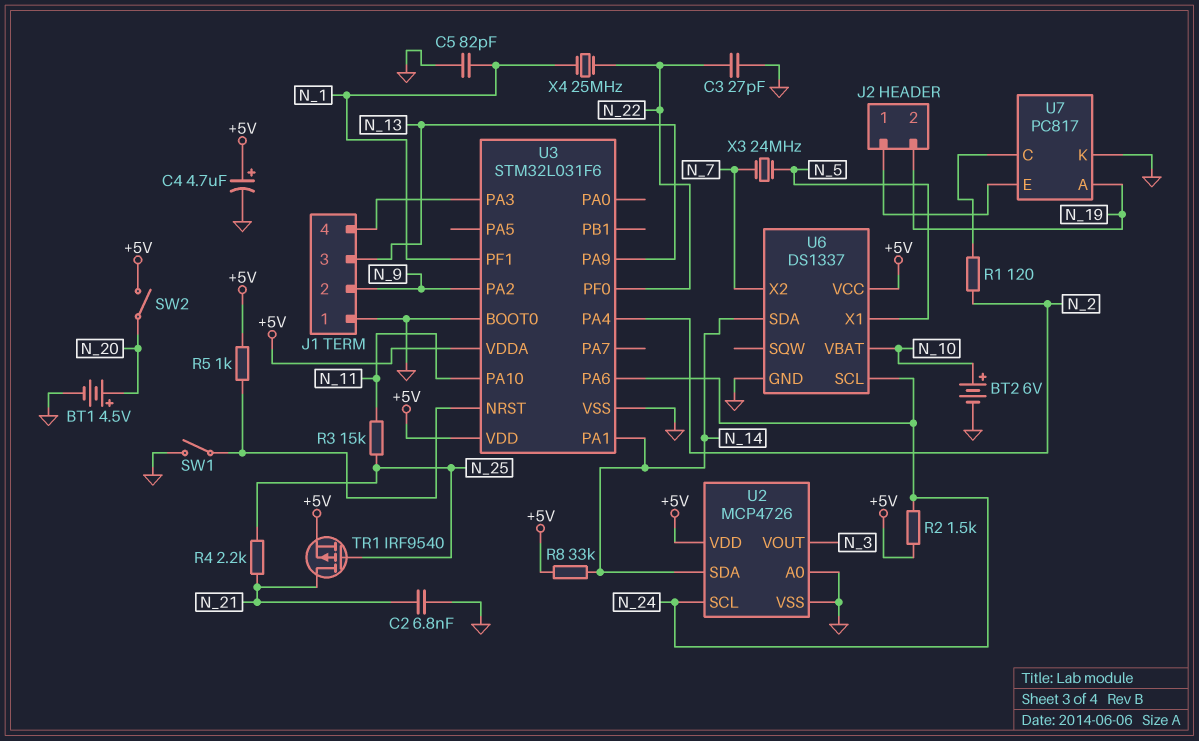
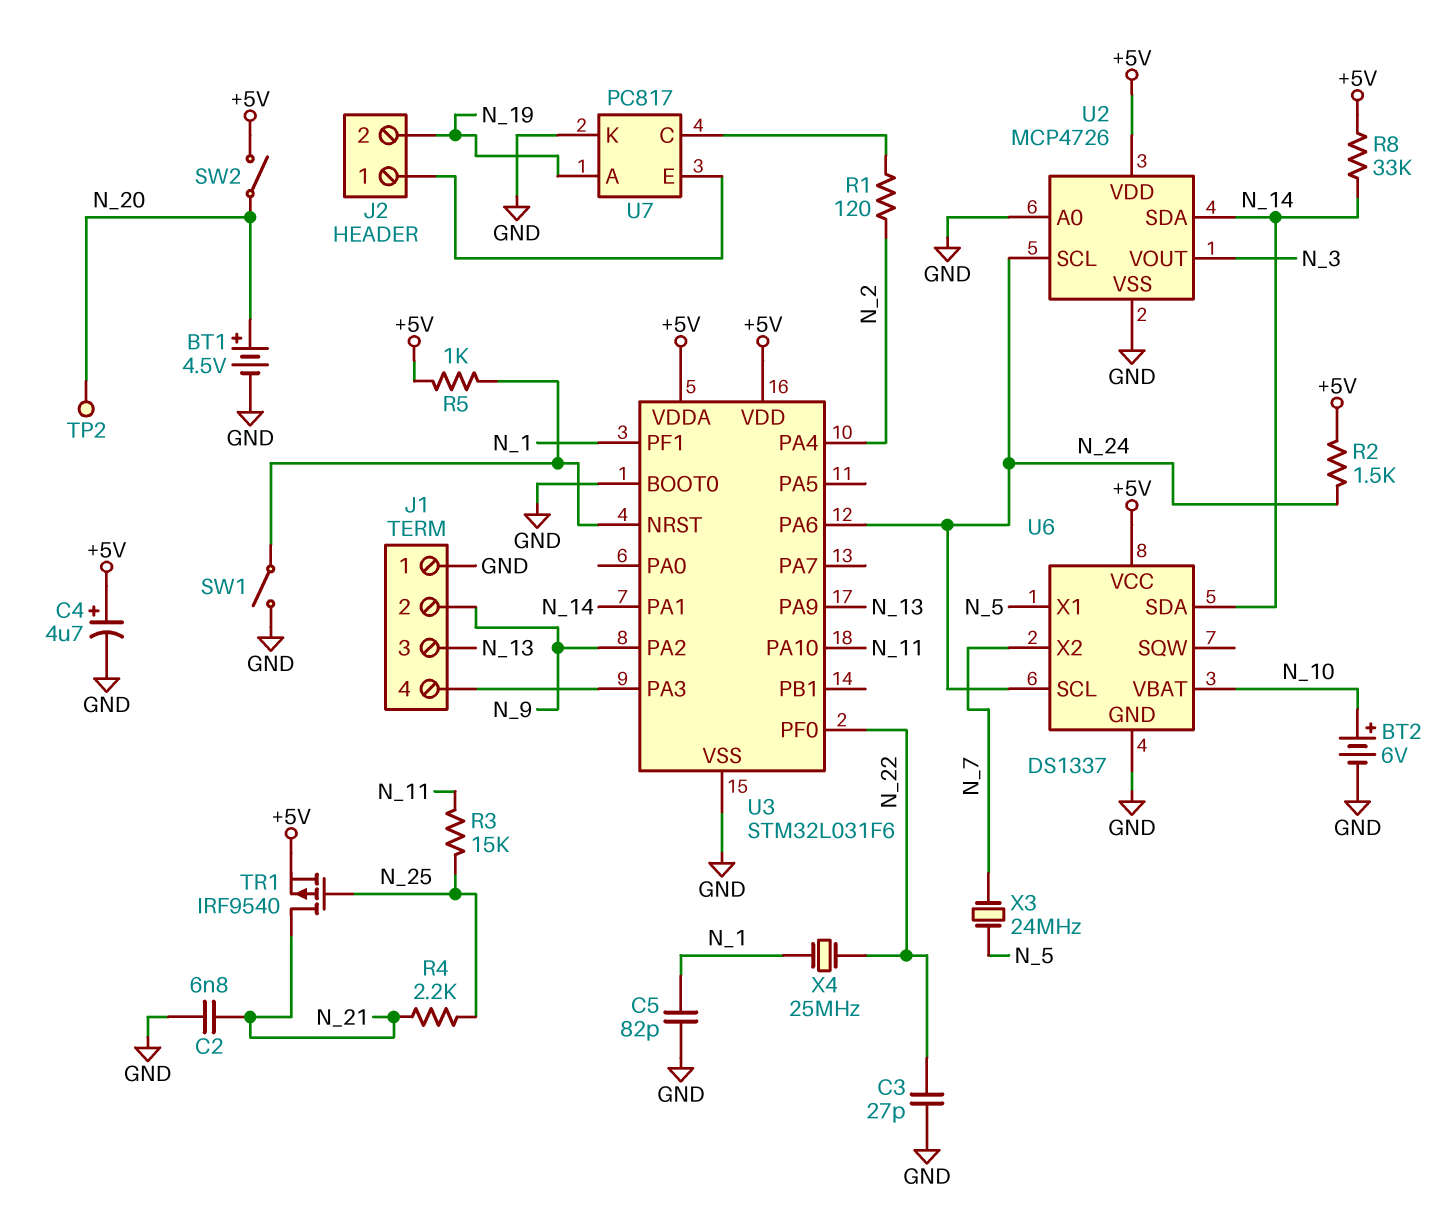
TP2: none -> test point (N_20)

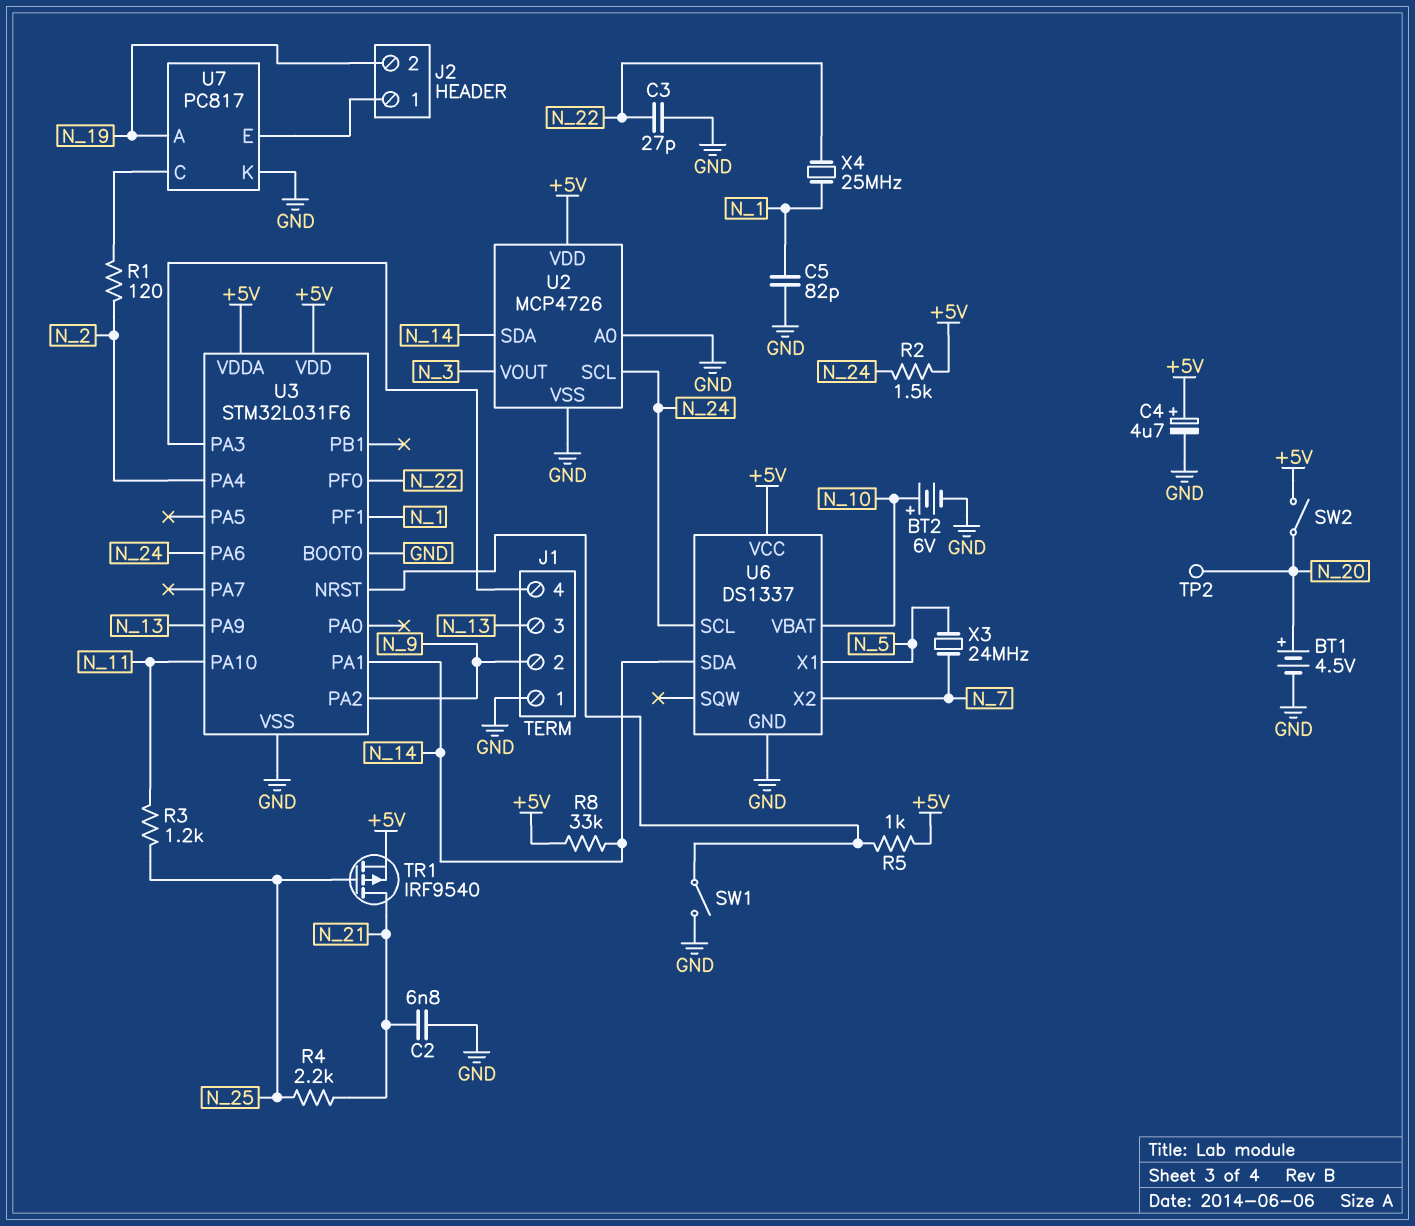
R3: 15k (N_11, N_25) -> 1.2k (N_11, N_25)

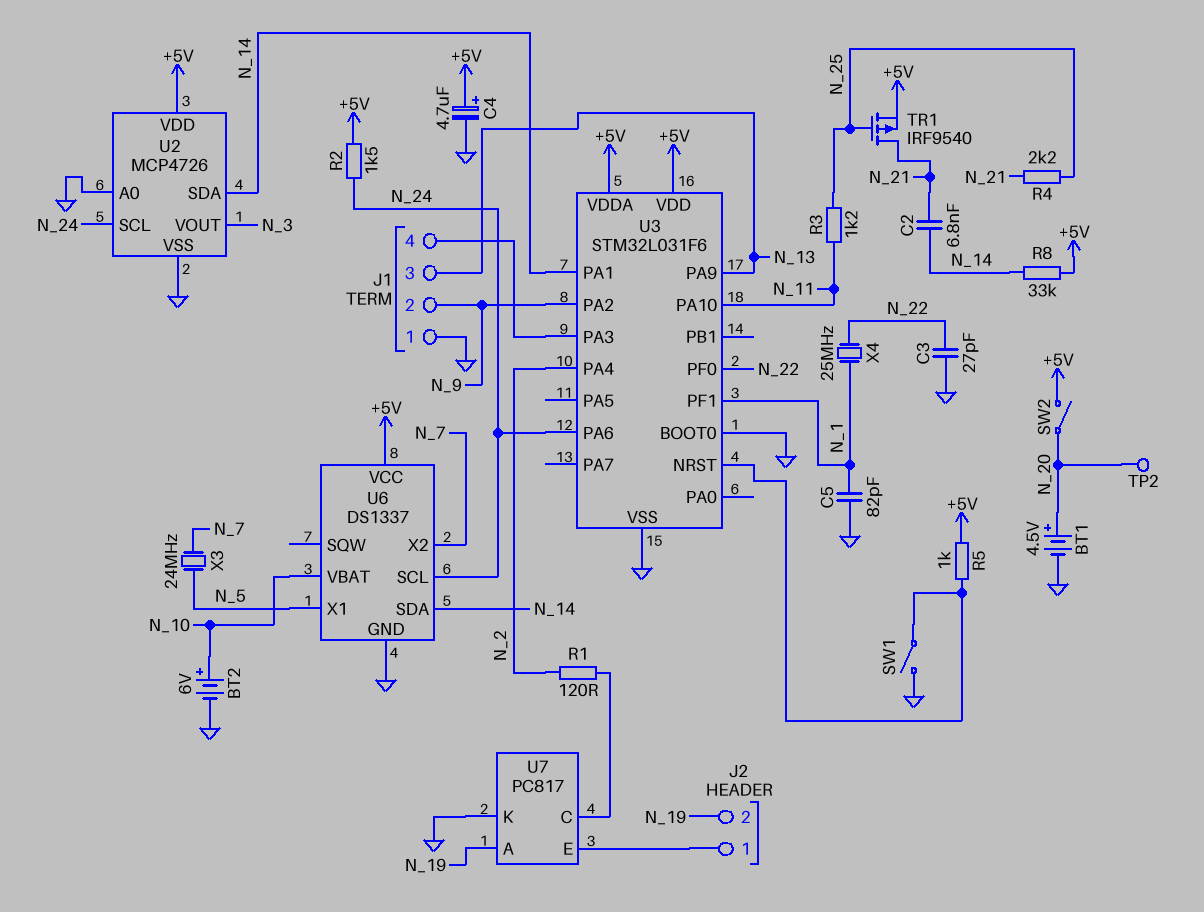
C2: 6.8nF (GND, N_21) -> 6.8nF (N_14, N_21)

